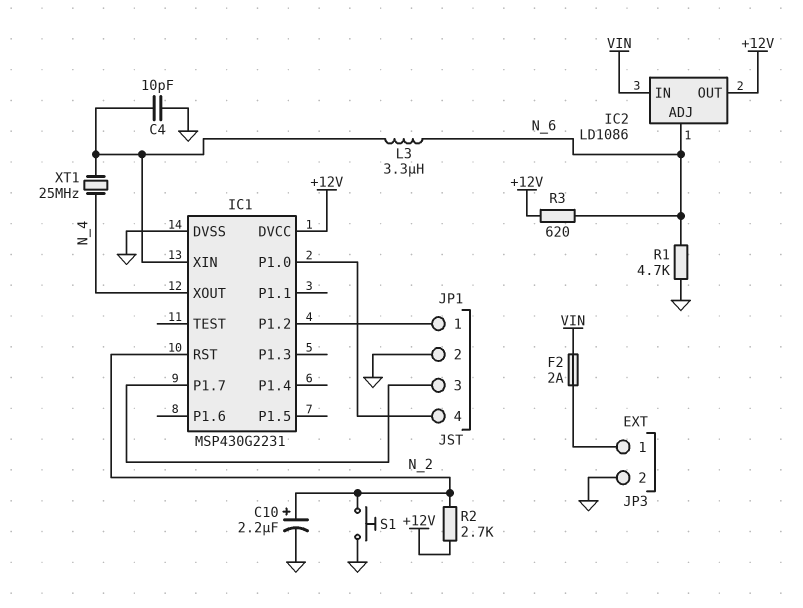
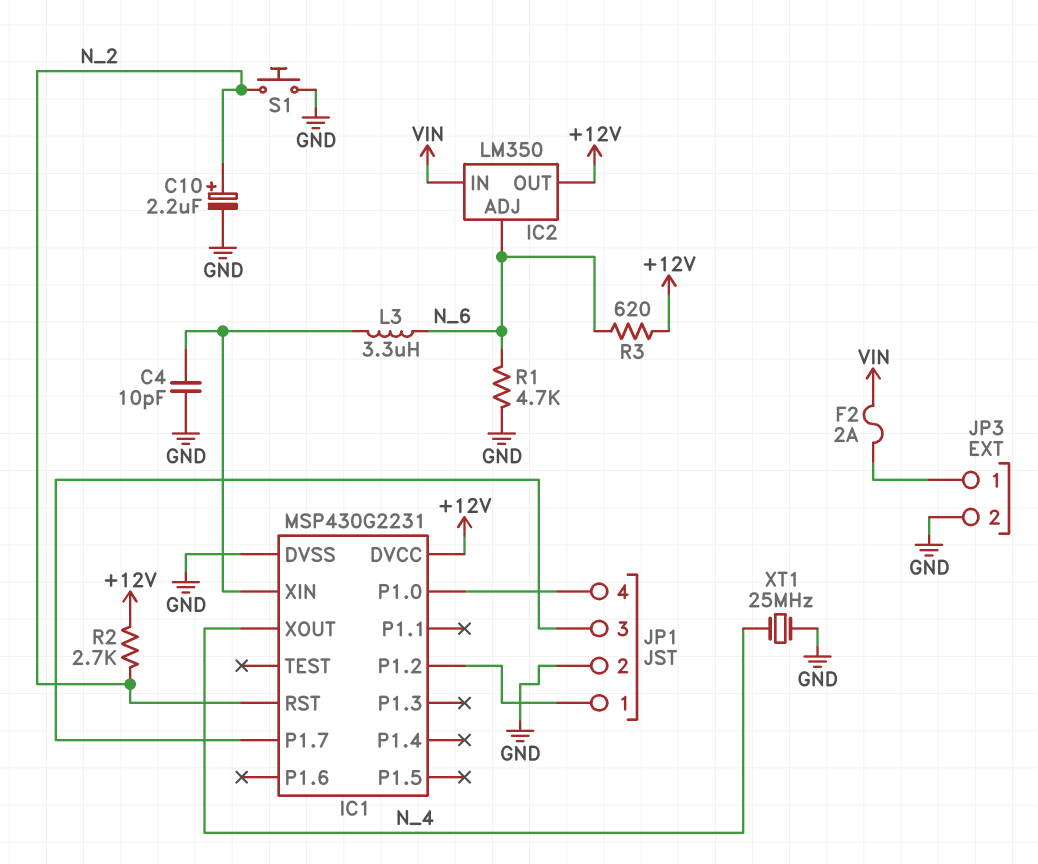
IC2: LD1086 -> LM350
XT1: 25MHz (IC1/XIN, N_4) -> 25MHz (GND, N_4)

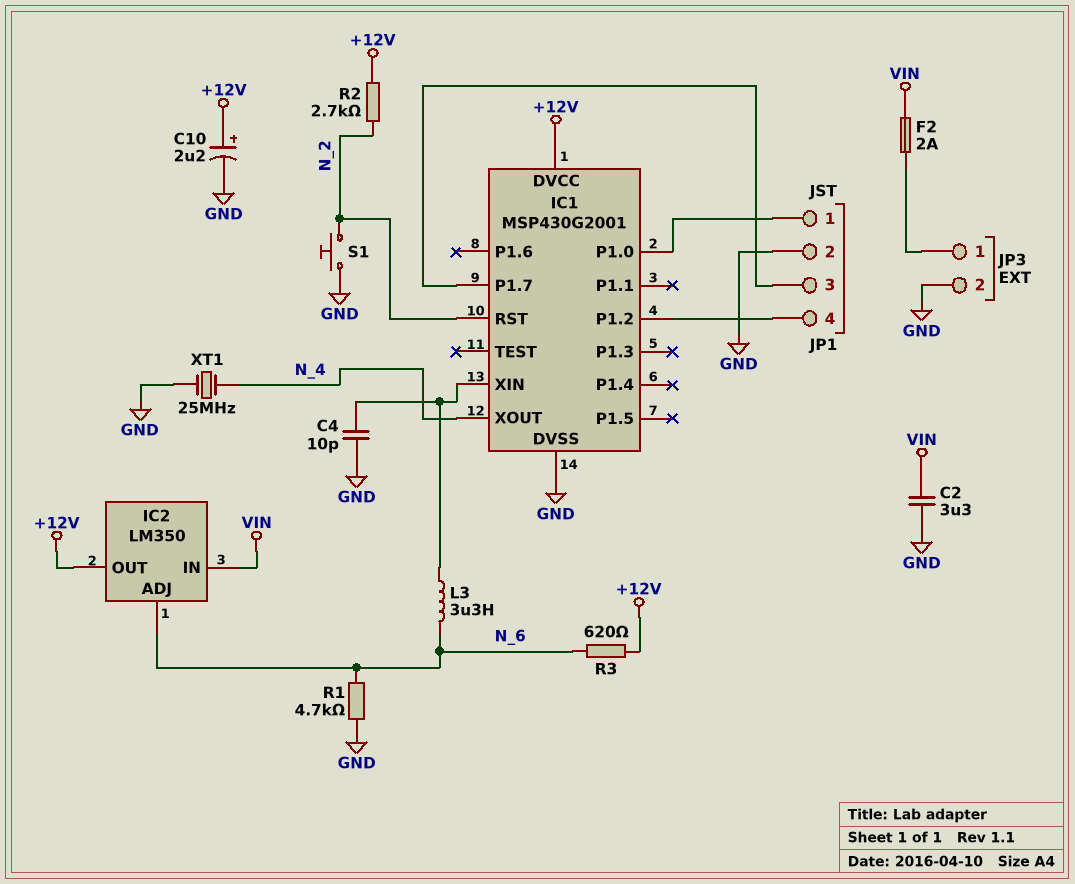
C2: none -> 3.3uF (GND, VIN)
C10: 2.2uF (plus N_2, minus GND) -> 2.2uF (plus +12V, minus GND)
IC1: MSP430G2231 -> MSP430G2001
JP1 pin 1: IC1/P1.2 -> IC1/P1.0
JP1 pin 4: IC1/P1.0 -> IC1/P1.2

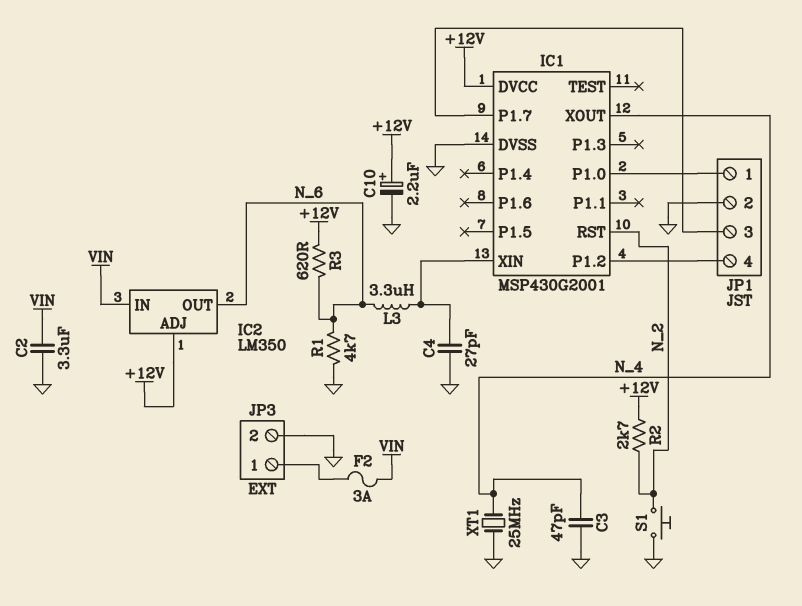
C3: none -> 47pF (GND, N_4)
C4: 10pF (GND, IC1/XIN) -> 27pF (GND, IC1/XIN)
F2: 2A (JP3/1, VIN) -> 3A (JP3/1, VIN)
IC2 pin ADJ: N_6 -> +12V
IC2 pin OUT: +12V -> N_6

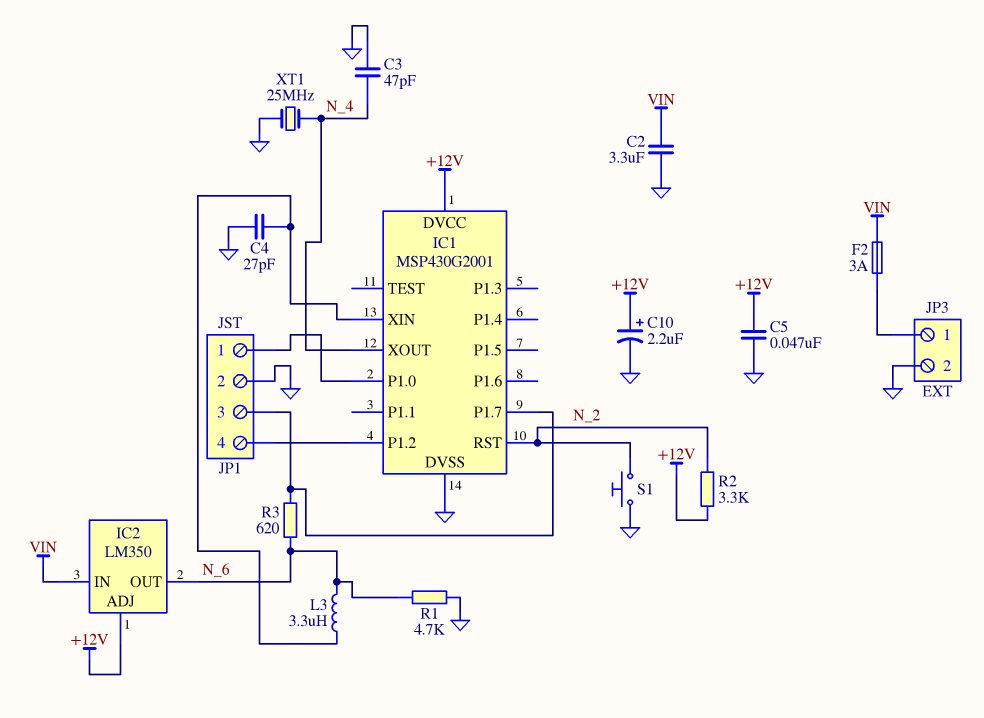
C5: none -> 47nF (+12V, GND)
R2: 2.7k (+12V, N_2) -> 3.3k (+12V, N_2)
R3: 620 (+12V, N_6) -> 620 (IC1/P1.7, N_6)

